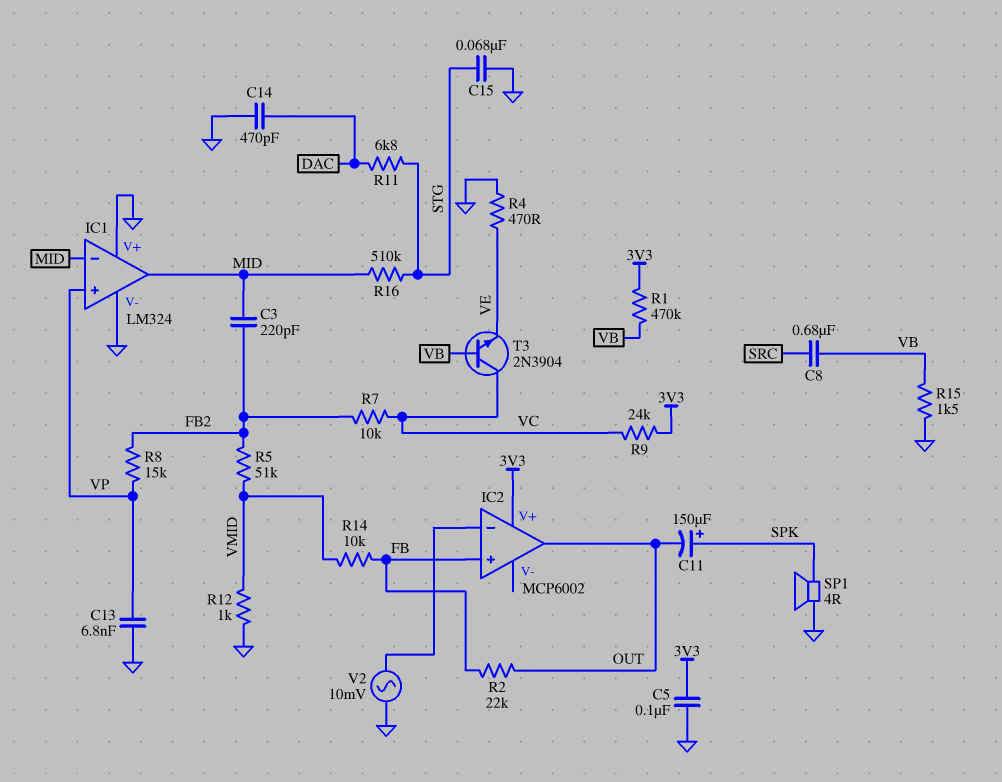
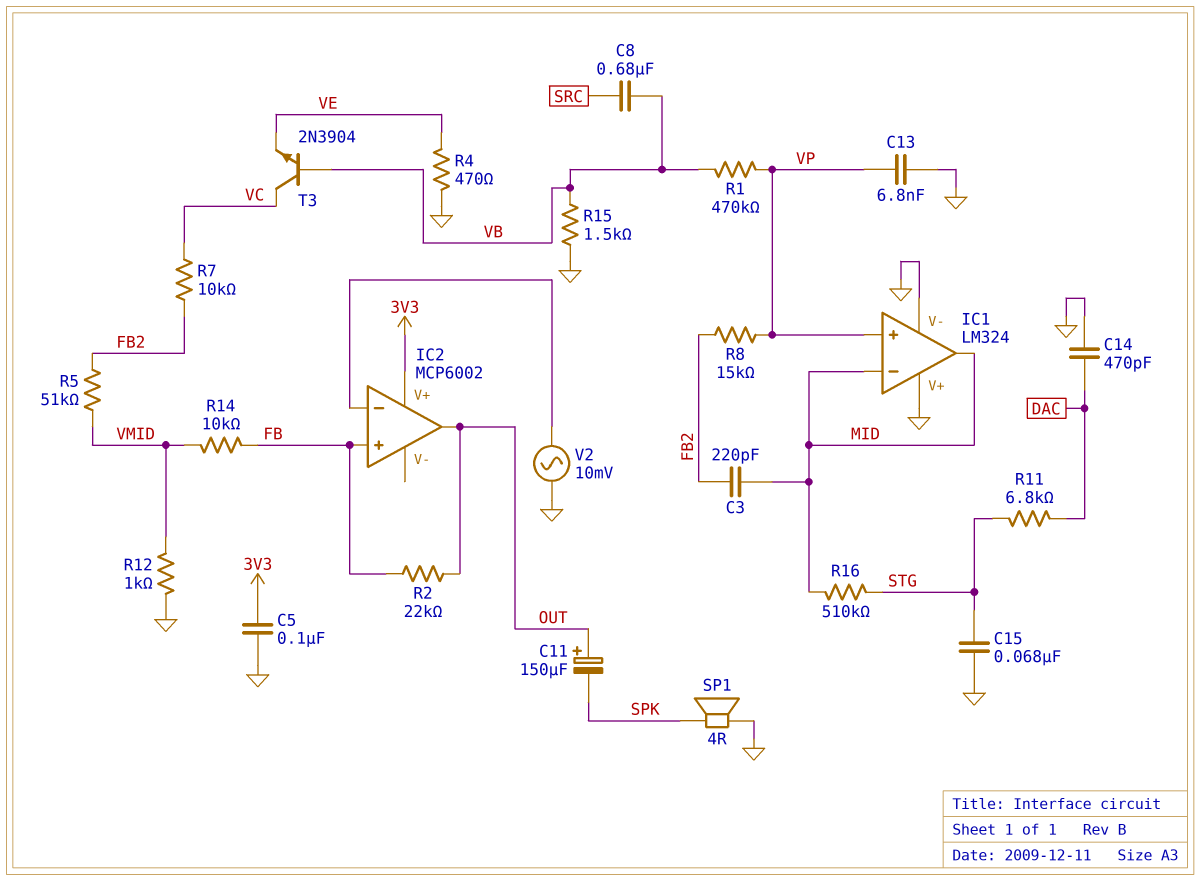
C11: 150uF (plus SPK, minus OUT) -> 150uF (plus OUT, minus SPK)
R1: 470k (3V3, VB) -> 470k (VB, VP)
R9: 24k (3V3, VC) -> none

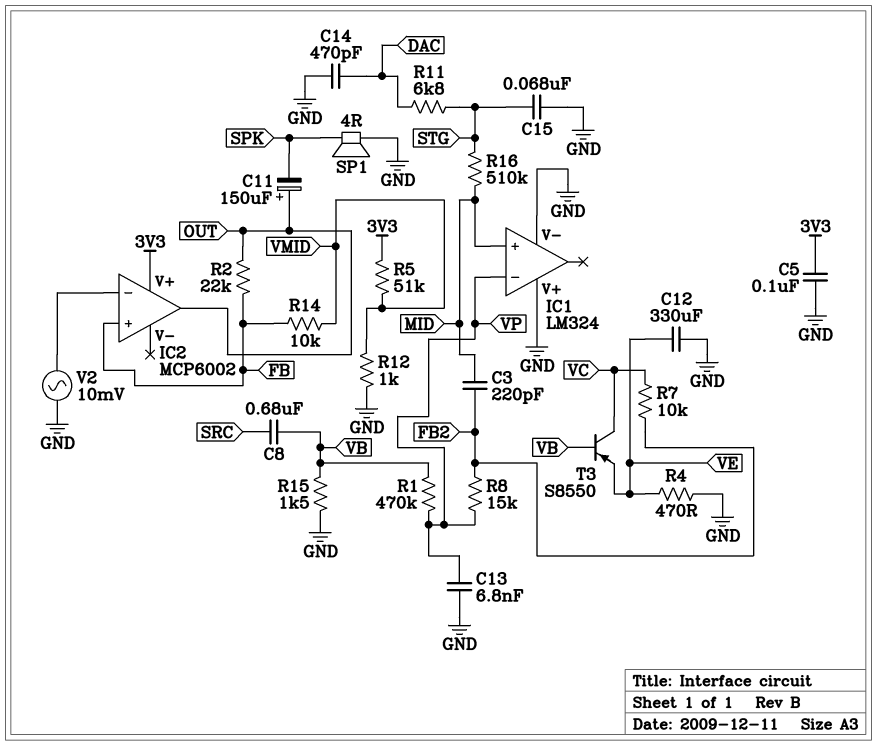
C12: none -> 330uF (GND, VE)
IC1 pin in+: VP -> MID
IC1 pin in-: MID -> VP
IC1 pin out: MID -> none
R5: 51k (FB2, VMID) -> 51k (3V3, VMID)
T3: NPN 2N3904 (B VB, C VC, E VE) -> PNP S8550 (B VB, C VC, E VE)

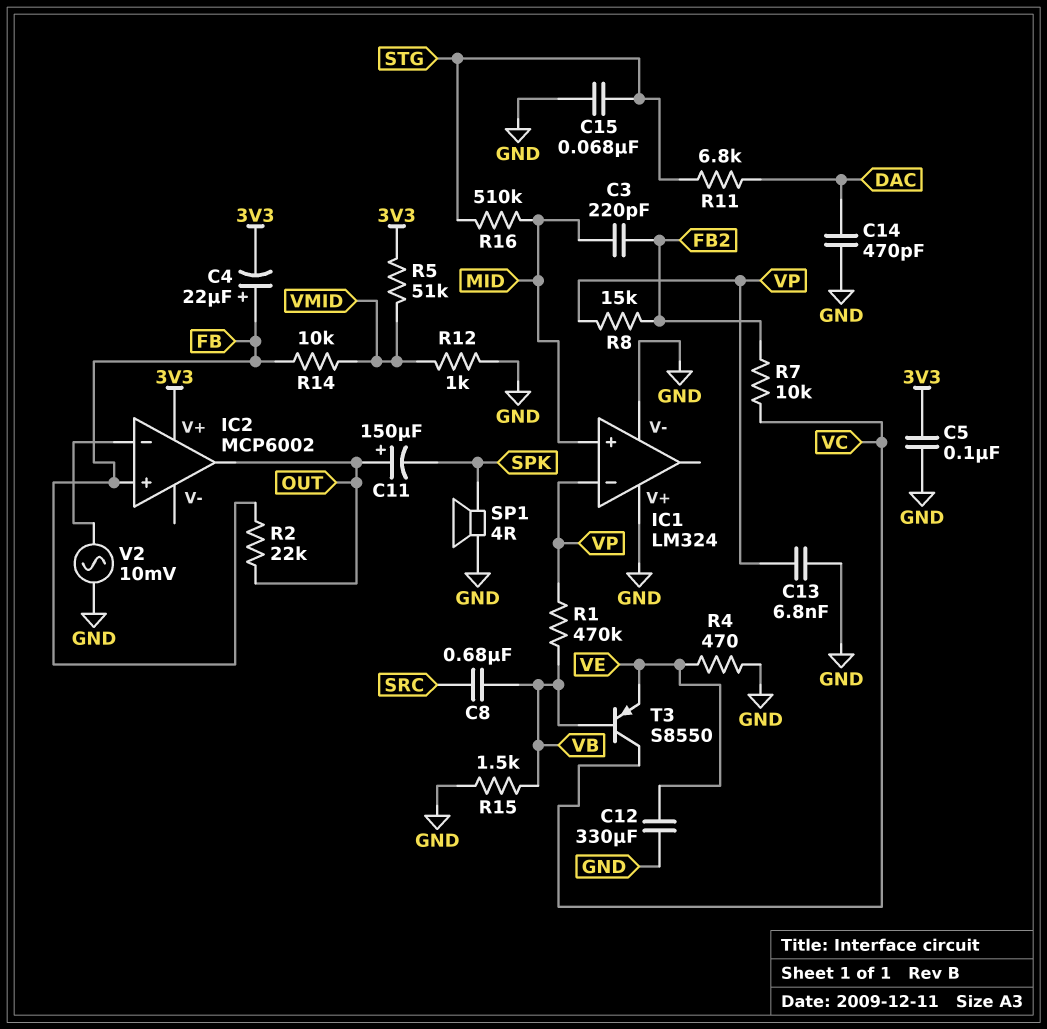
C4: none -> 22uF (plus FB, minus 3V3)

